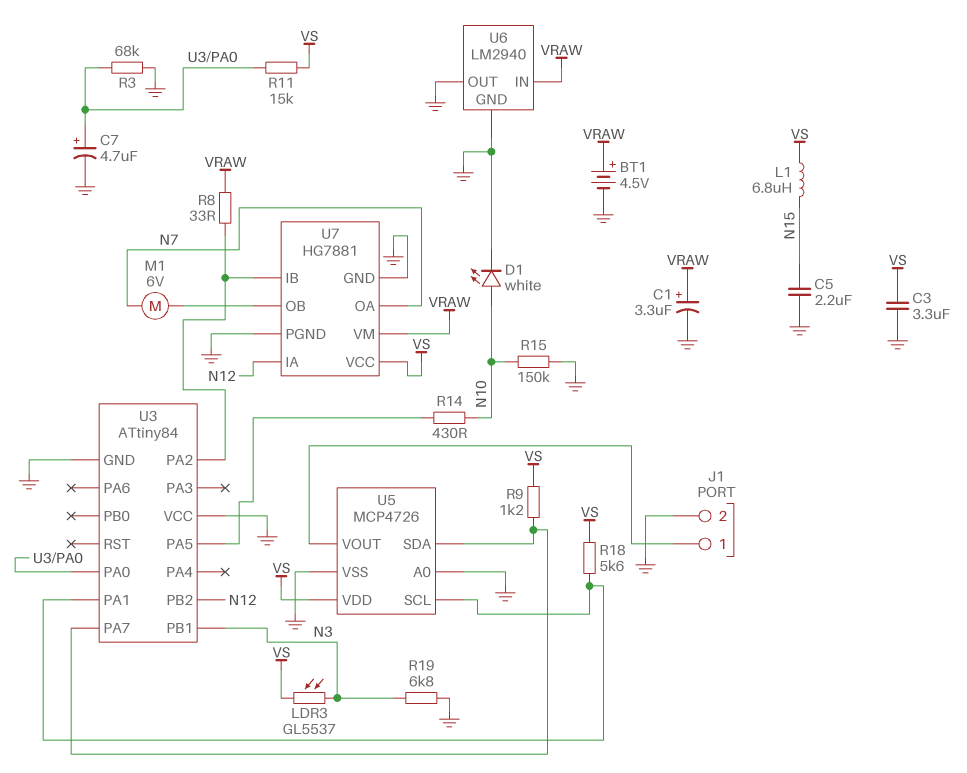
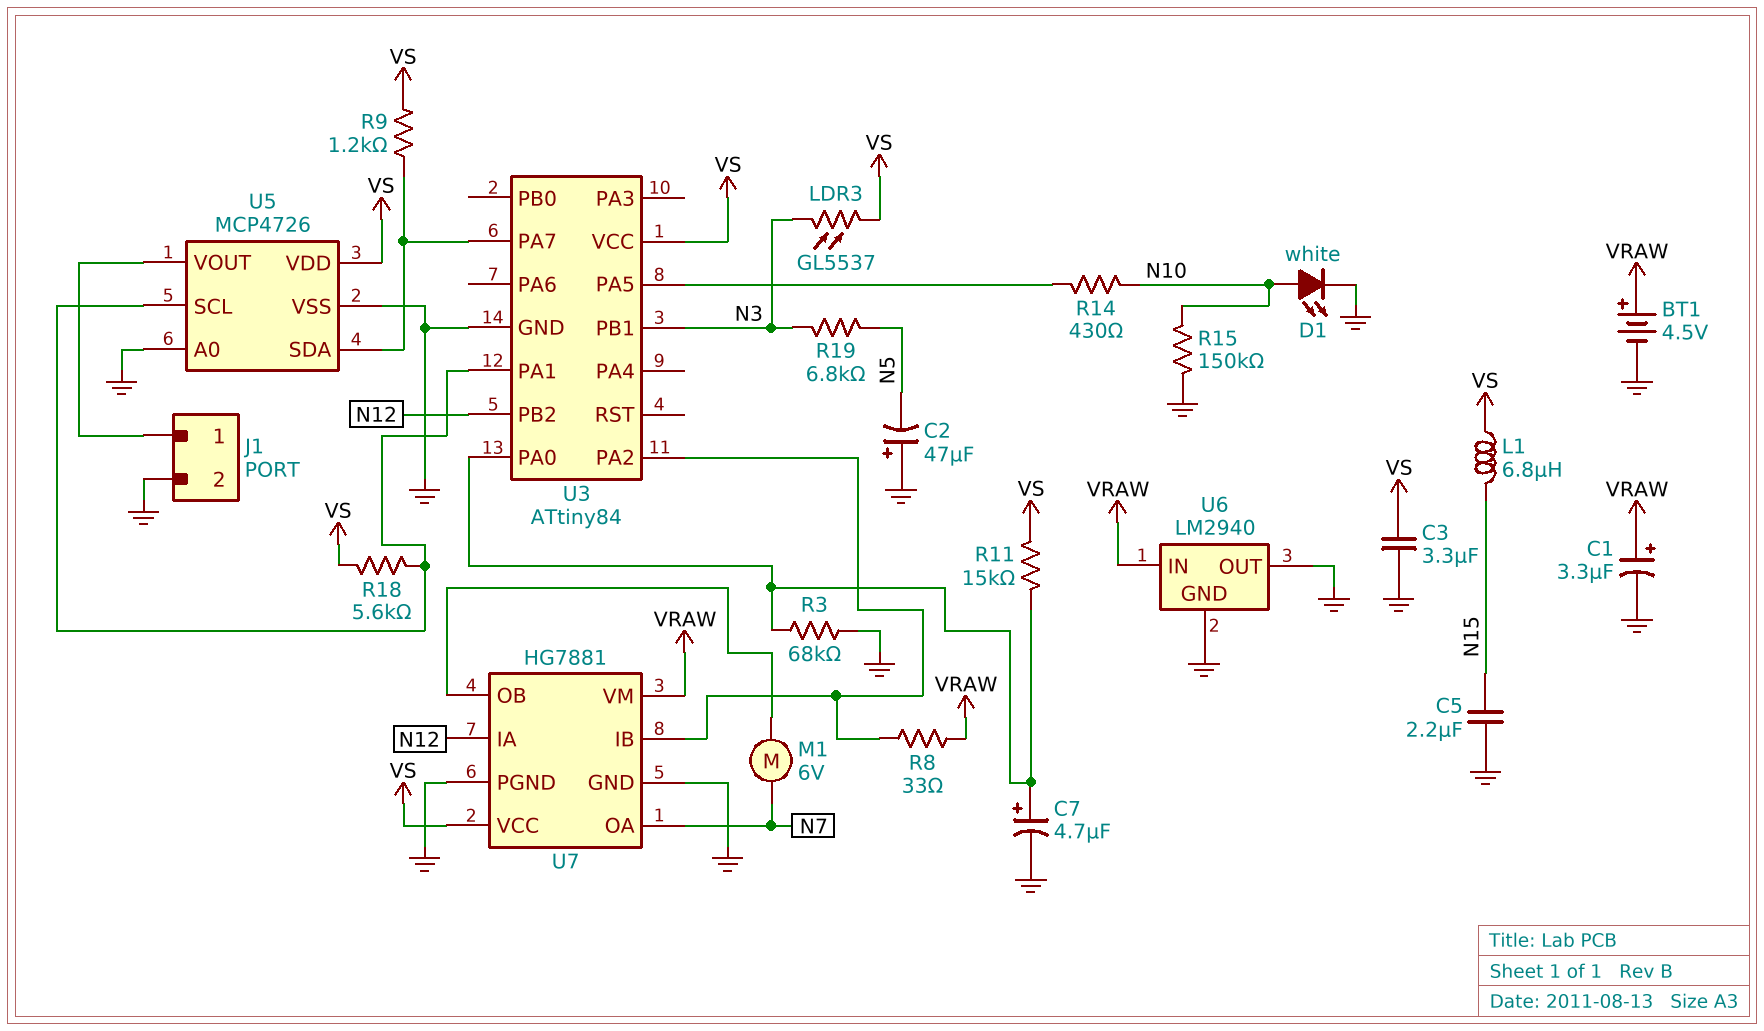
C2: none -> 47uF (plus GND, minus N5)
R19: 6.8k (GND, N3) -> 6.8k (N3, N5)
U3 pin VCC: GND -> VS

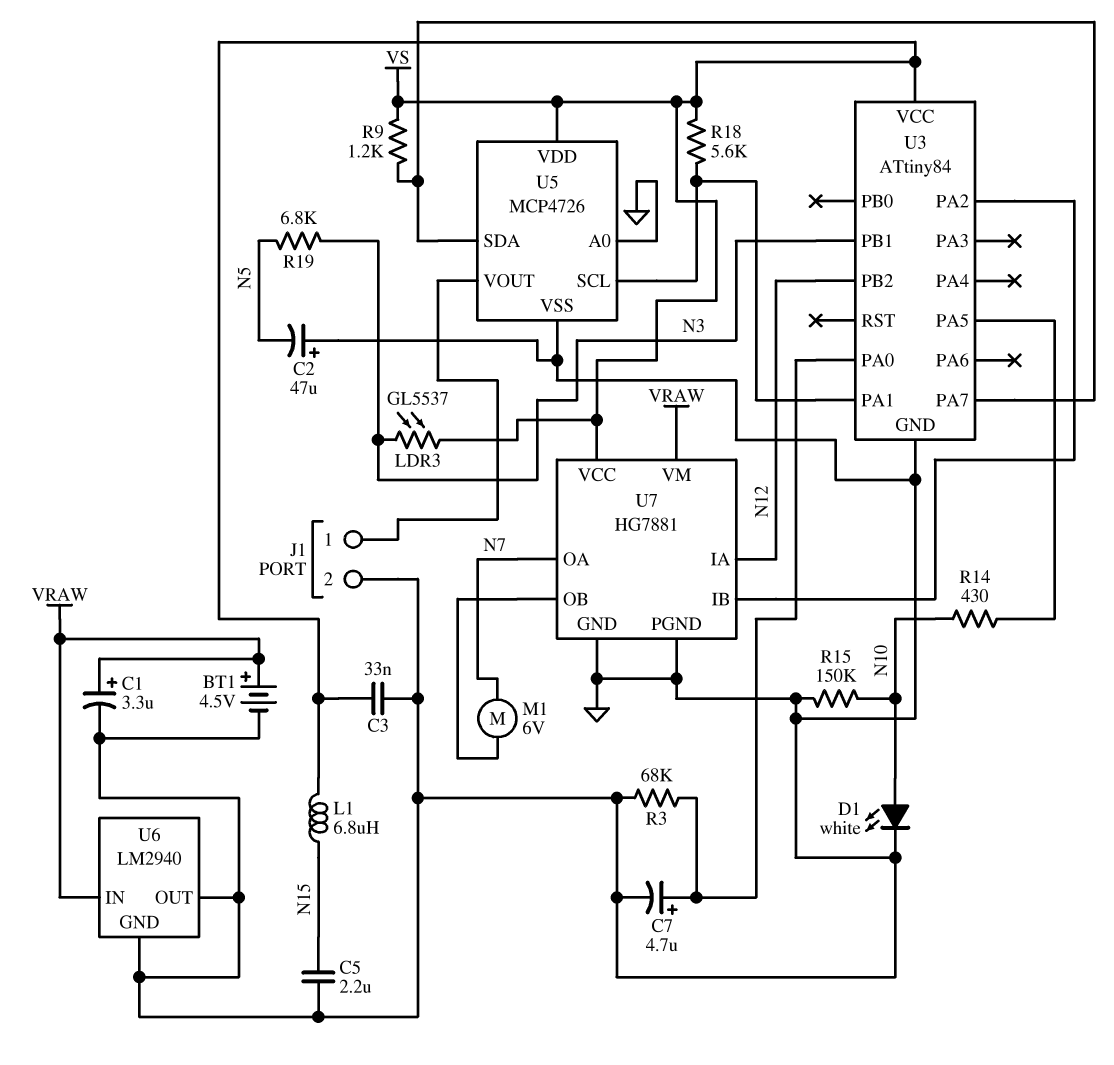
C3: 3.3uF (GND, VS) -> 33nF (GND, VS)
R8: 33 (U3/PA2, VRAW) -> none
R11: 15k (U3/PA0, VS) -> none

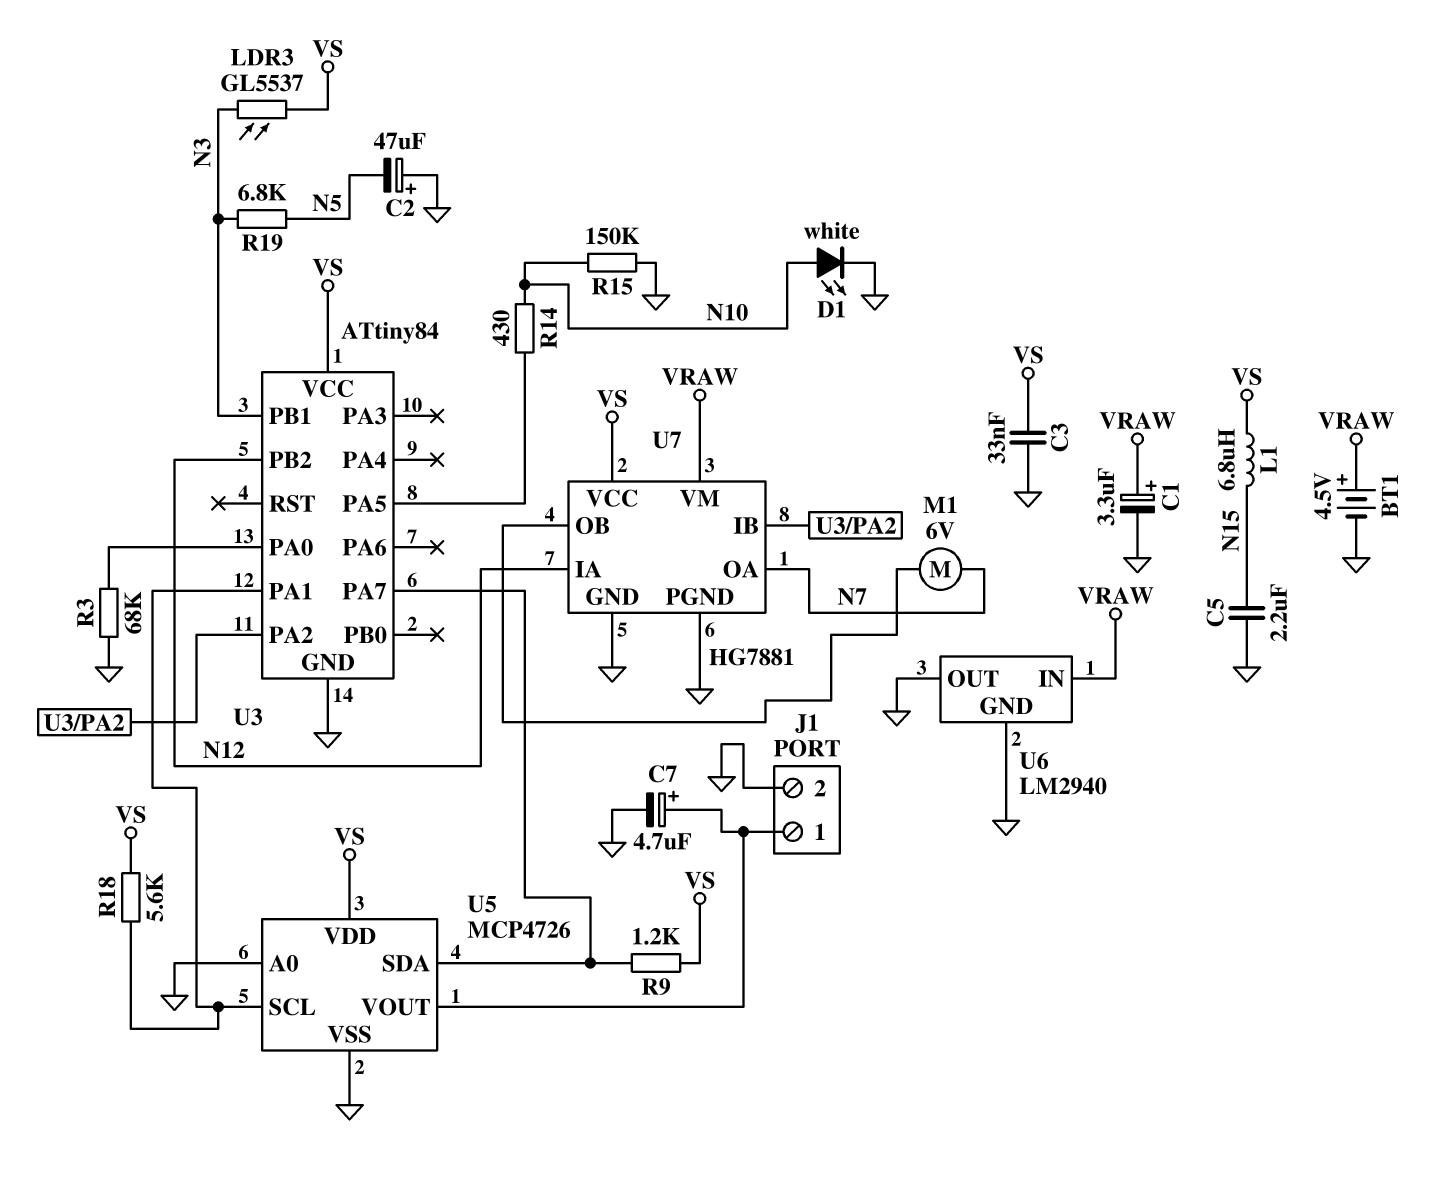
C7: 4.7uF (plus U3/PA0, minus GND) -> 4.7uF (plus J1/1, minus GND)

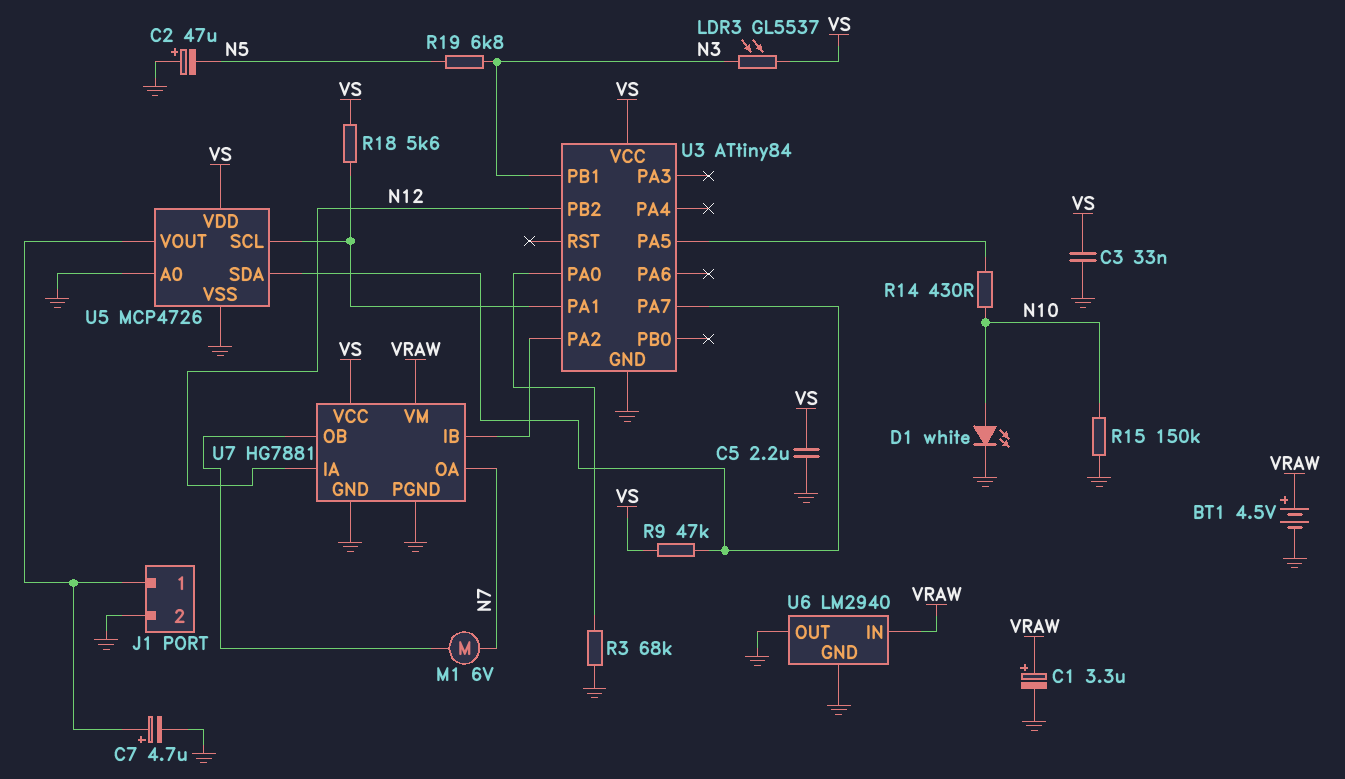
C5: 2.2uF (GND, N15) -> 2.2uF (GND, VS)
L1: 6.8uH (N15, VS) -> none
R9: 1.2k (U3/PA7, VS) -> 47k (U3/PA7, VS)

